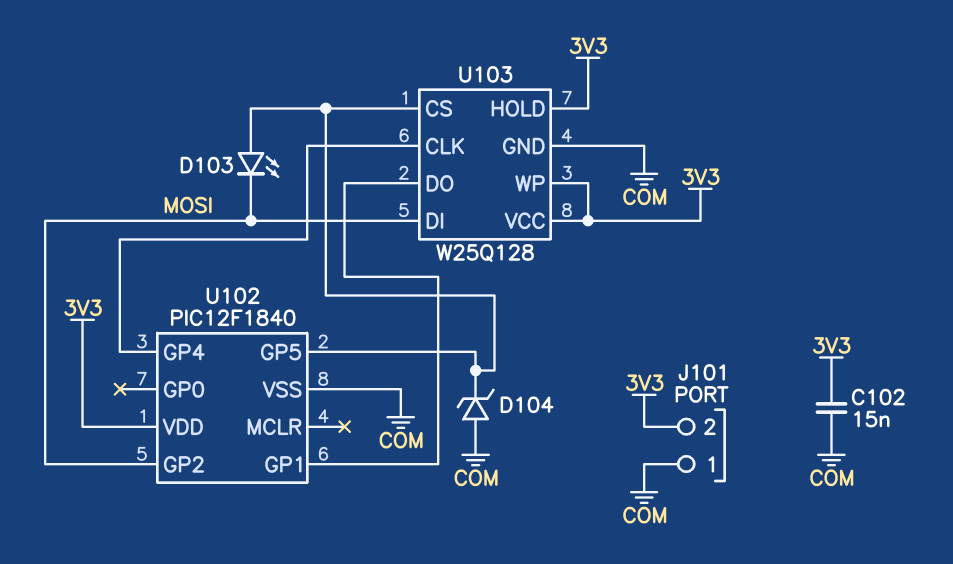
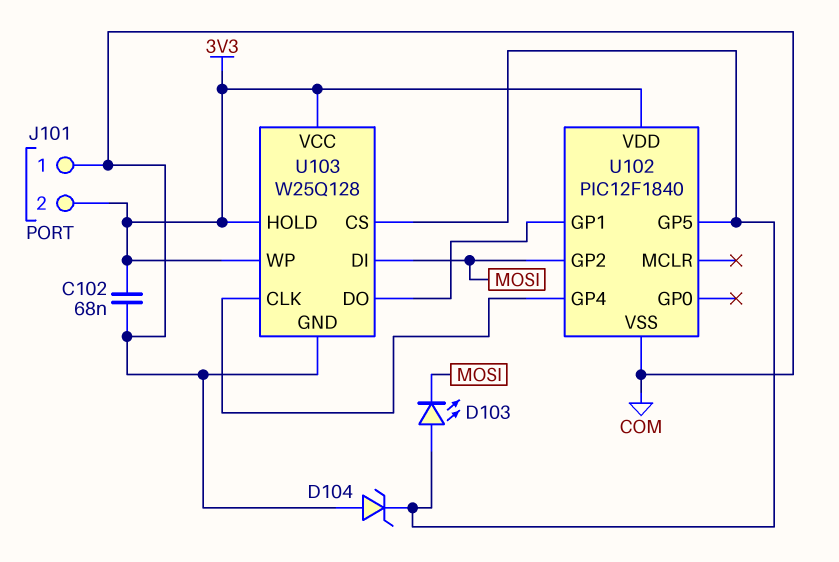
C102: 15nF (3V3, COM) -> 68nF (3V3, COM)

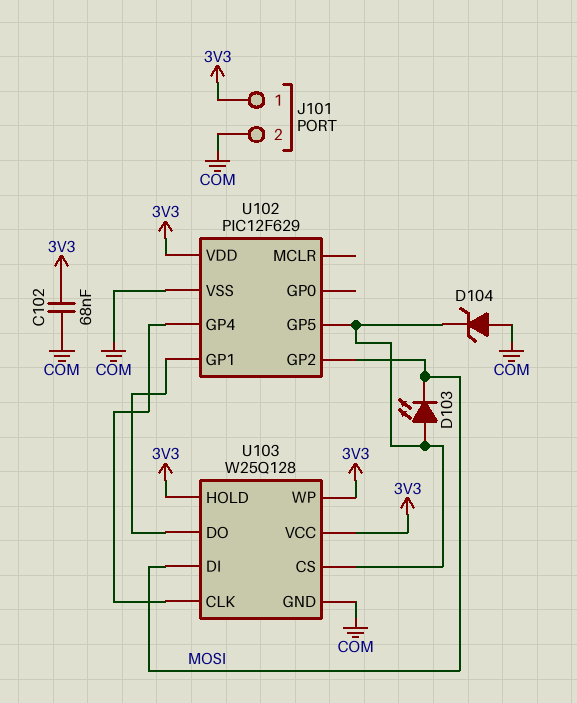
J101 pin 1: COM -> 3V3
J101 pin 2: 3V3 -> COM
U102: PIC12F1840 -> PIC12F629

